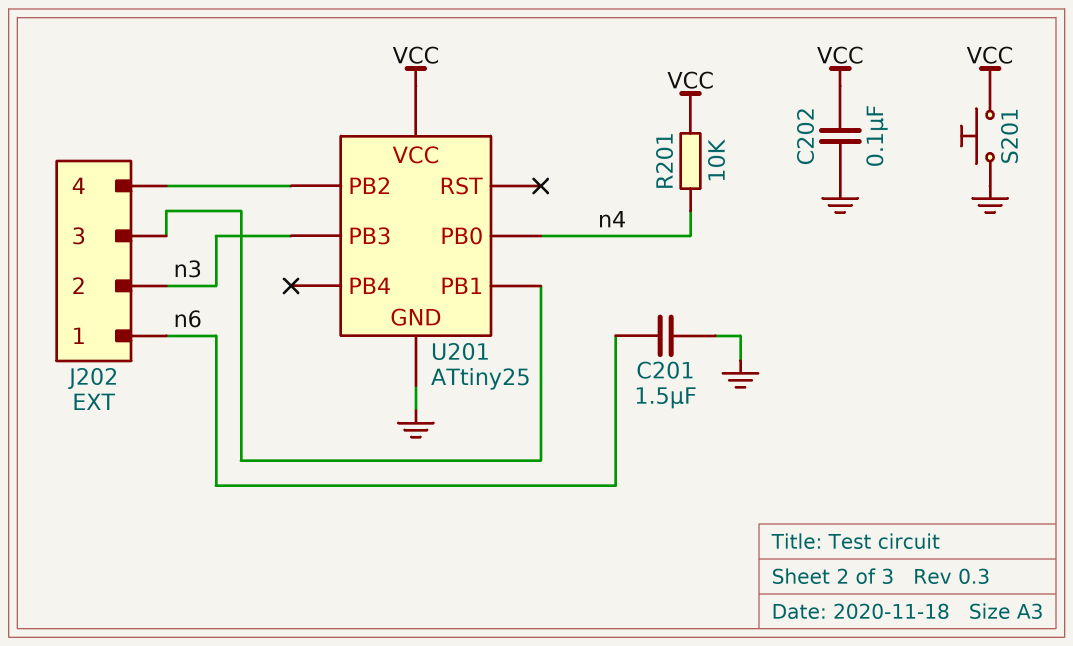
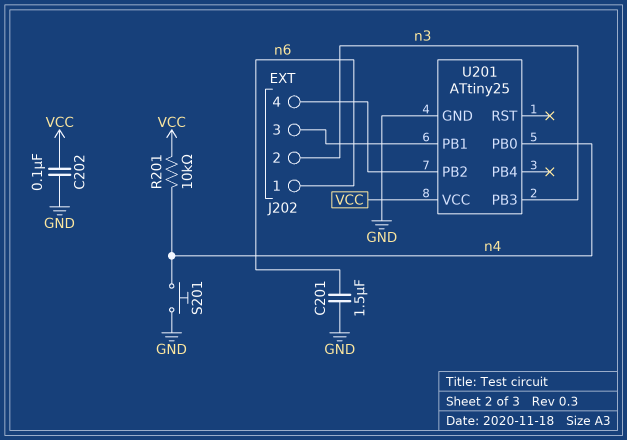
S201: button (GND, VCC) -> button (GND, n4)

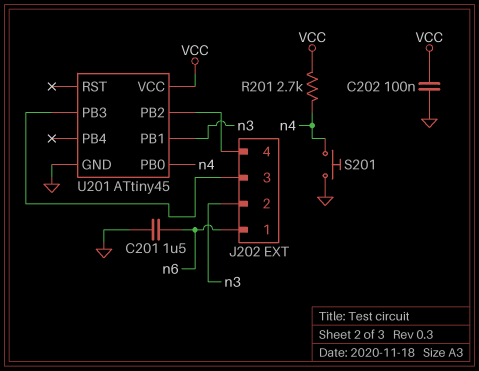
R201: 10k (VCC, n4) -> 2.7k (VCC, n4)
U201: ATtiny25 -> ATtiny45
U201 pin PB1: J202/3 -> n3
U201 pin PB3: n3 -> J202/3

